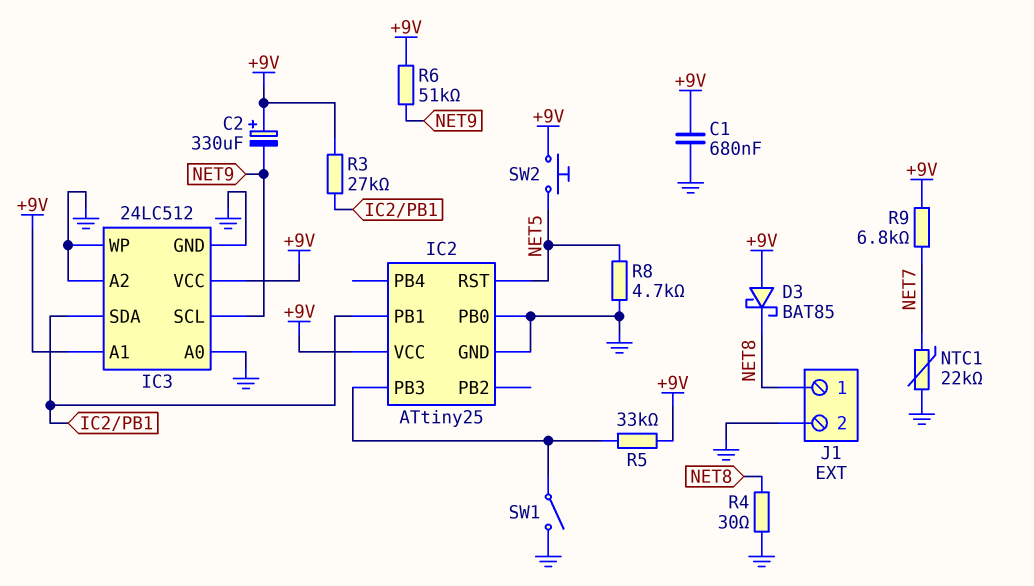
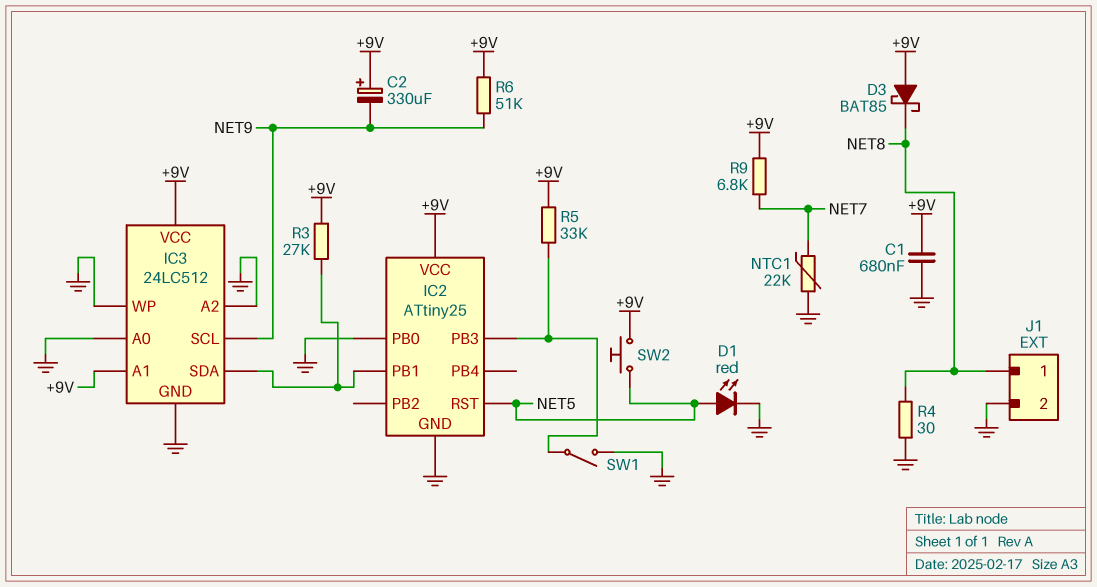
D1: none -> LED red (A NET5, K GND)
R8: 4.7k (GND, NET5) -> none

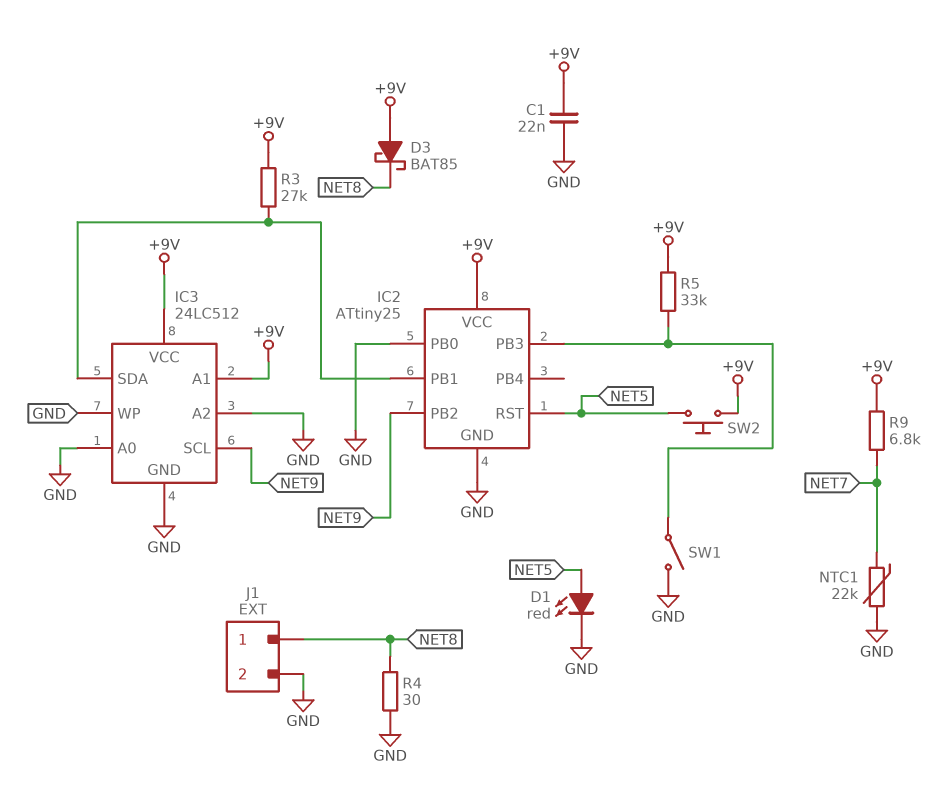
C1: 680nF (+9V, GND) -> 22nF (+9V, GND)
C2: 330uF (plus +9V, minus NET9) -> none
IC2 pin PB2: none -> NET9
R6: 51k (+9V, NET9) -> none

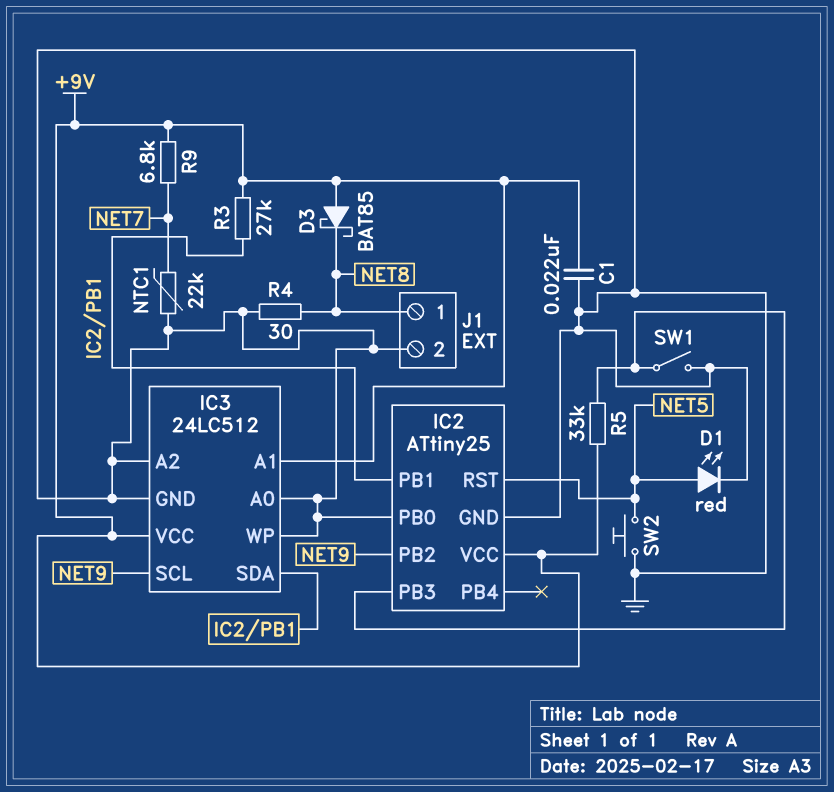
SW2: button (+9V, NET5) -> button (GND, NET5)

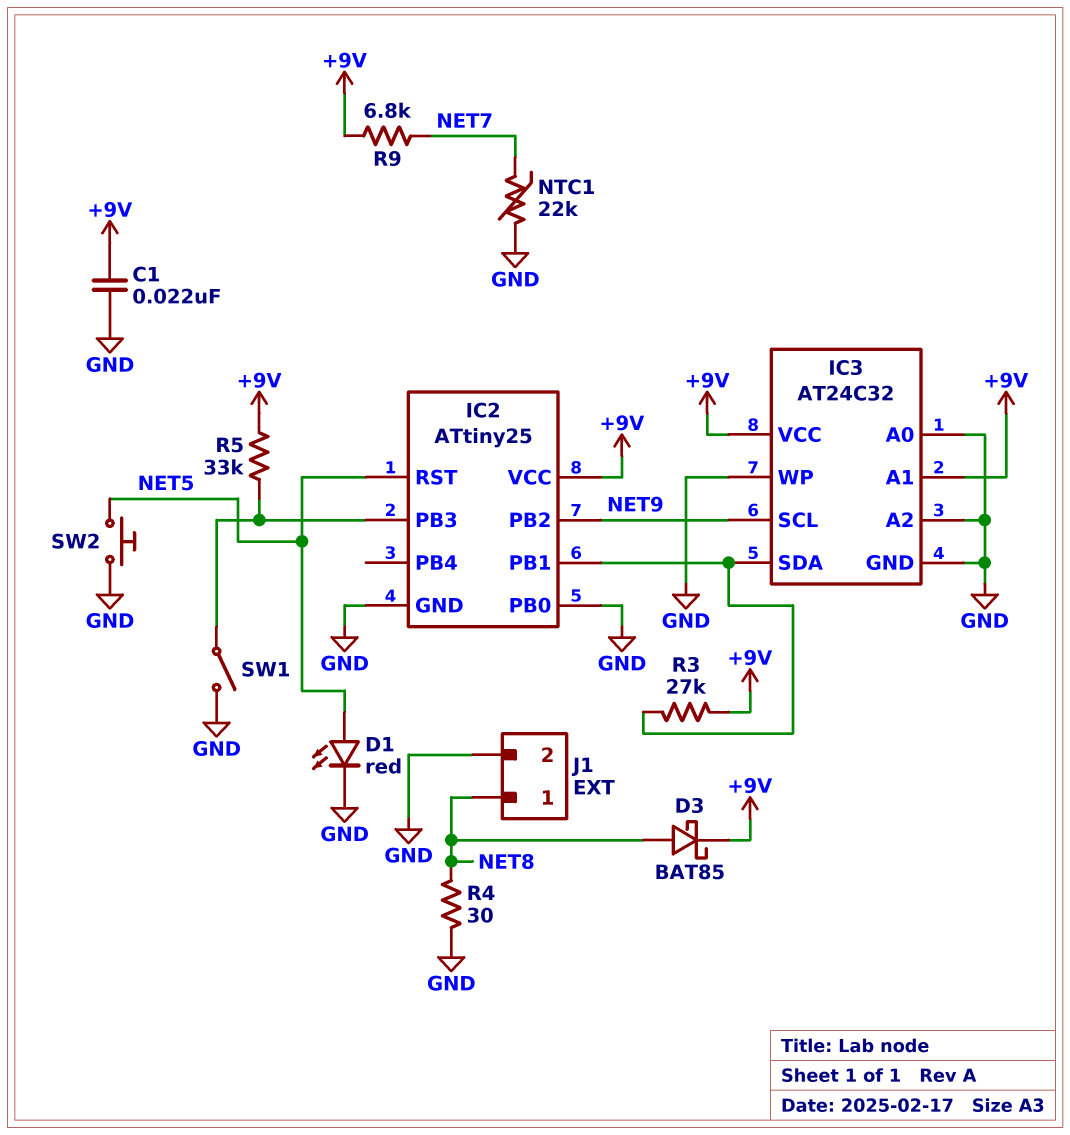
D3: schottky BAT85 (A +9V, K NET8) -> schottky BAT85 (A NET8, K +9V)
IC3: 24LC512 -> AT24C32

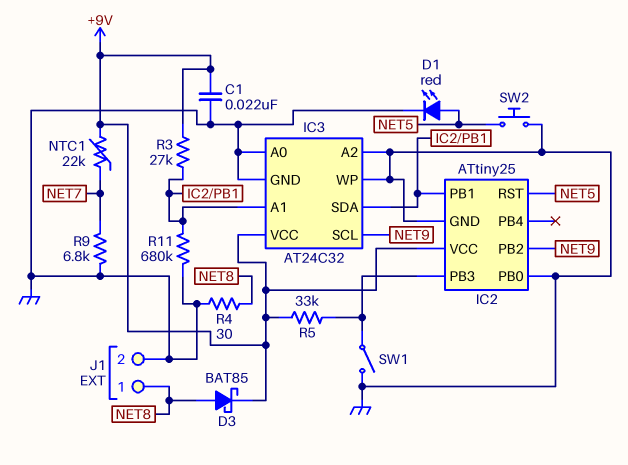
IC3 pin A1: +9V -> IC2/PB1
NTC1: 22k (GND, NET7) -> 22k (+9V, NET7)
R9: 6.8k (+9V, NET7) -> 6.8k (GND, NET7)
R11: none -> 680k (GND, IC2/PB1)

